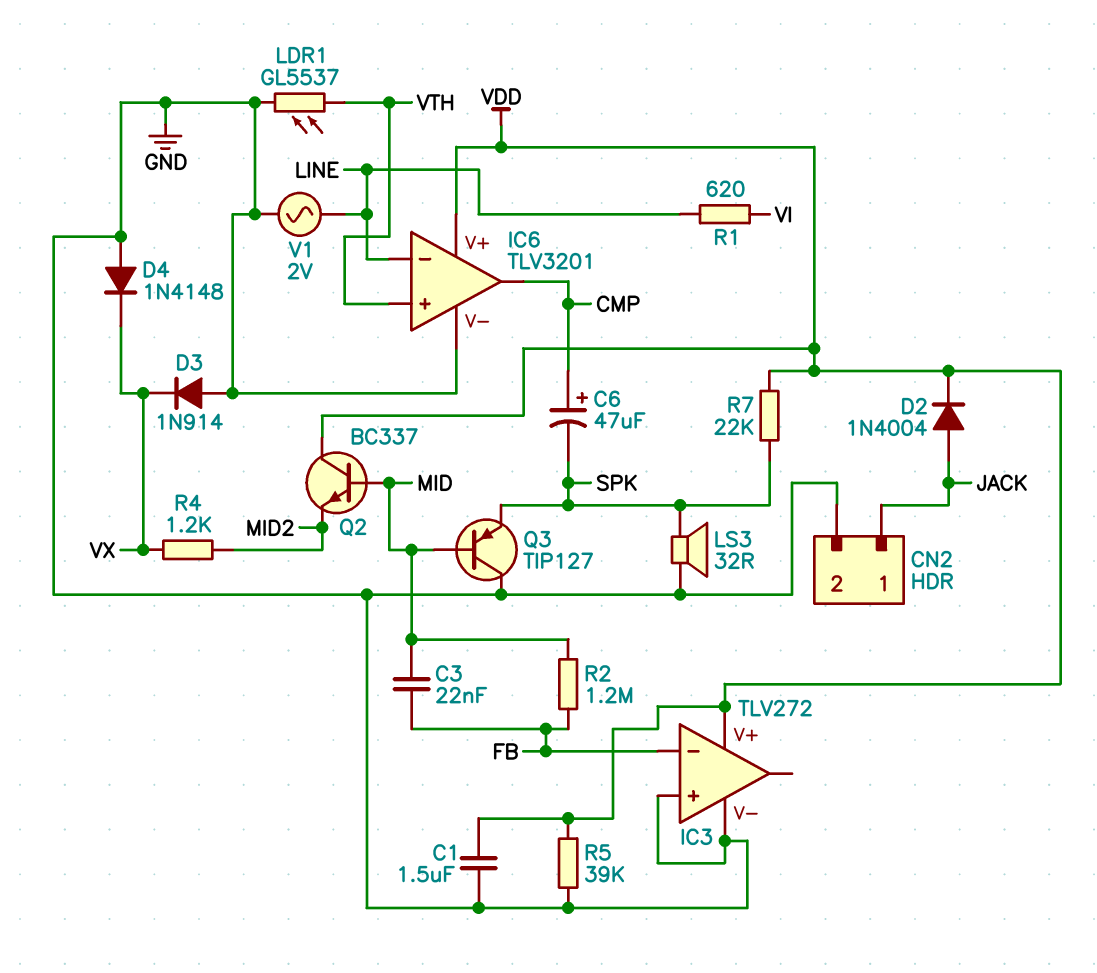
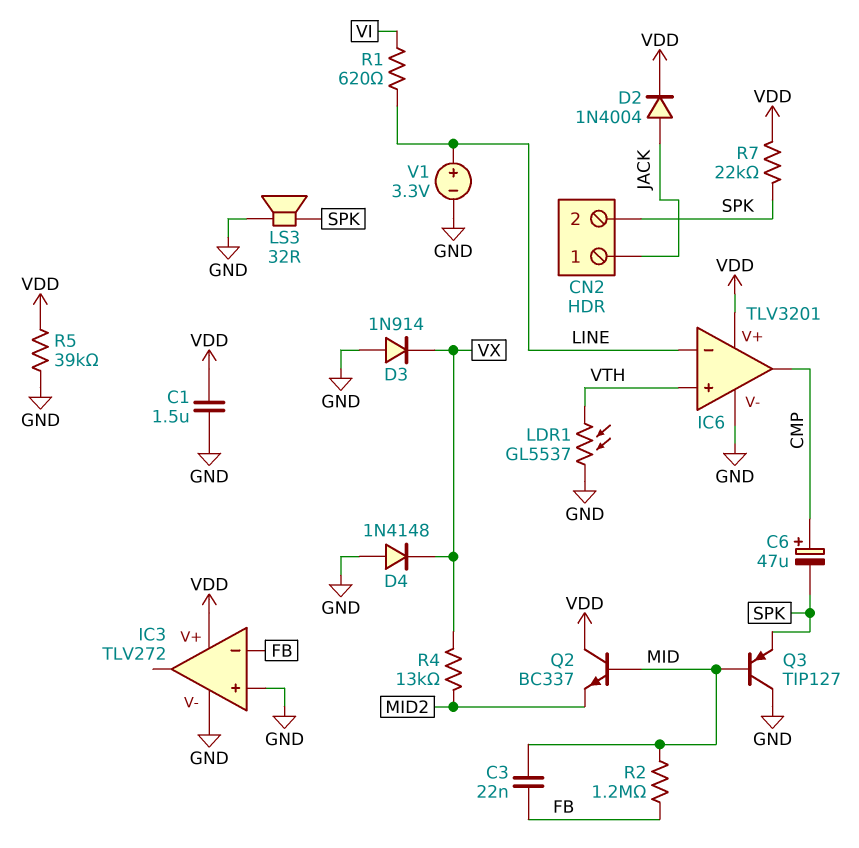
CN2 pin 2: GND -> SPK
R4: 1.2k (MID2, VX) -> 13k (MID2, VX)
V1: AC 2V (GND, LINE) -> 3.3V (plus LINE, minus GND)

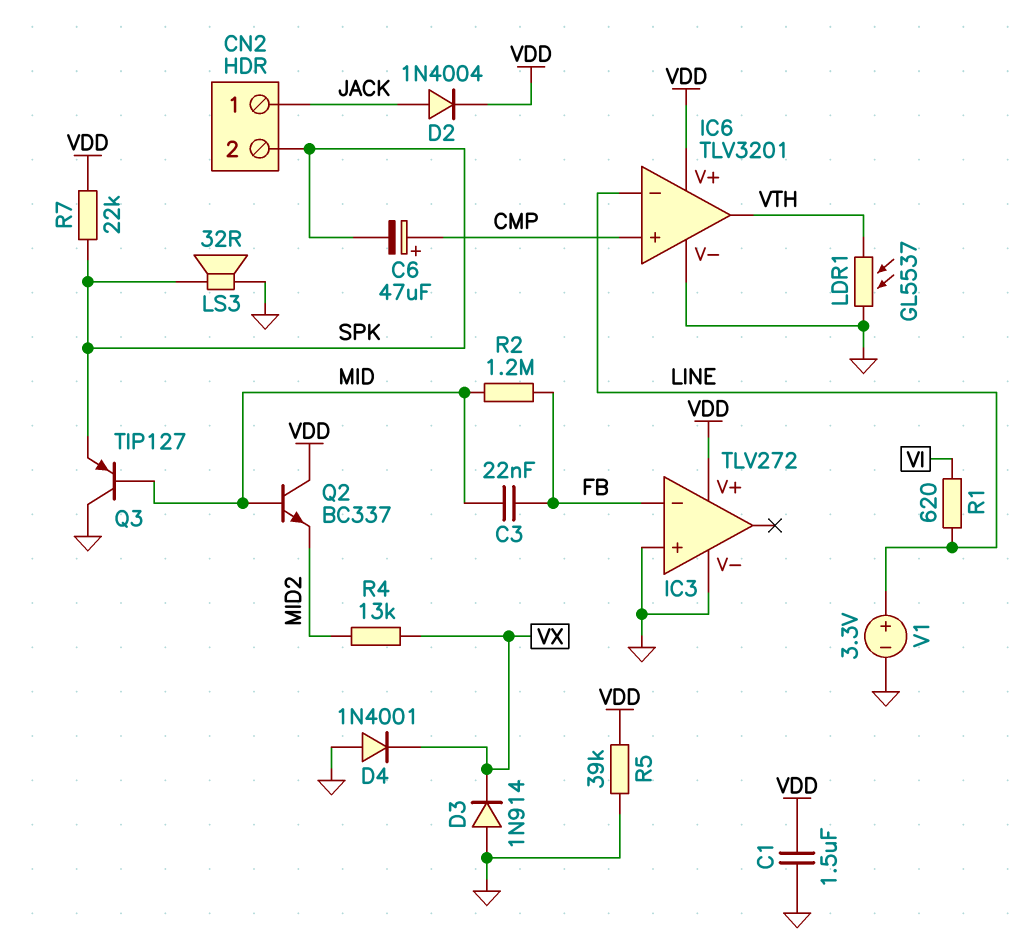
D4: diode 1N4148 (A GND, K VX) -> diode 1N4001 (A GND, K VX)
IC6 pin in+: VTH -> CMP
IC6 pin out: CMP -> VTH

